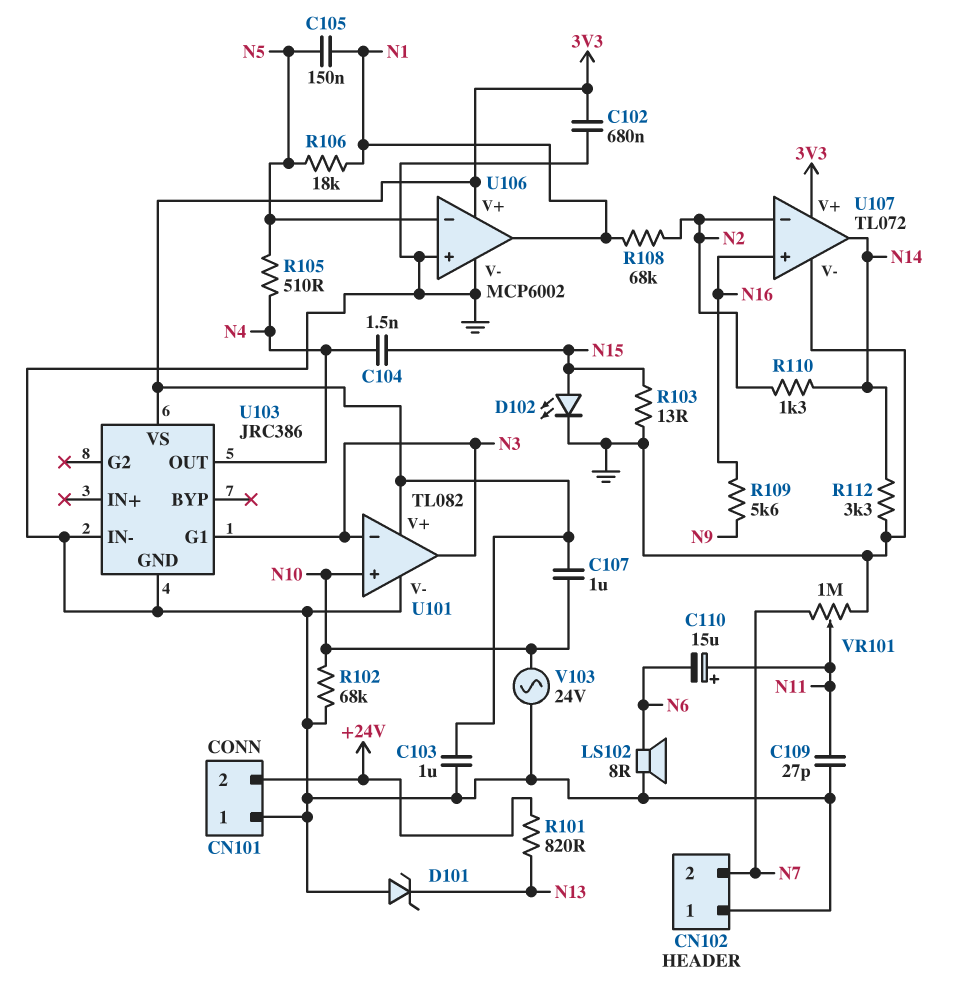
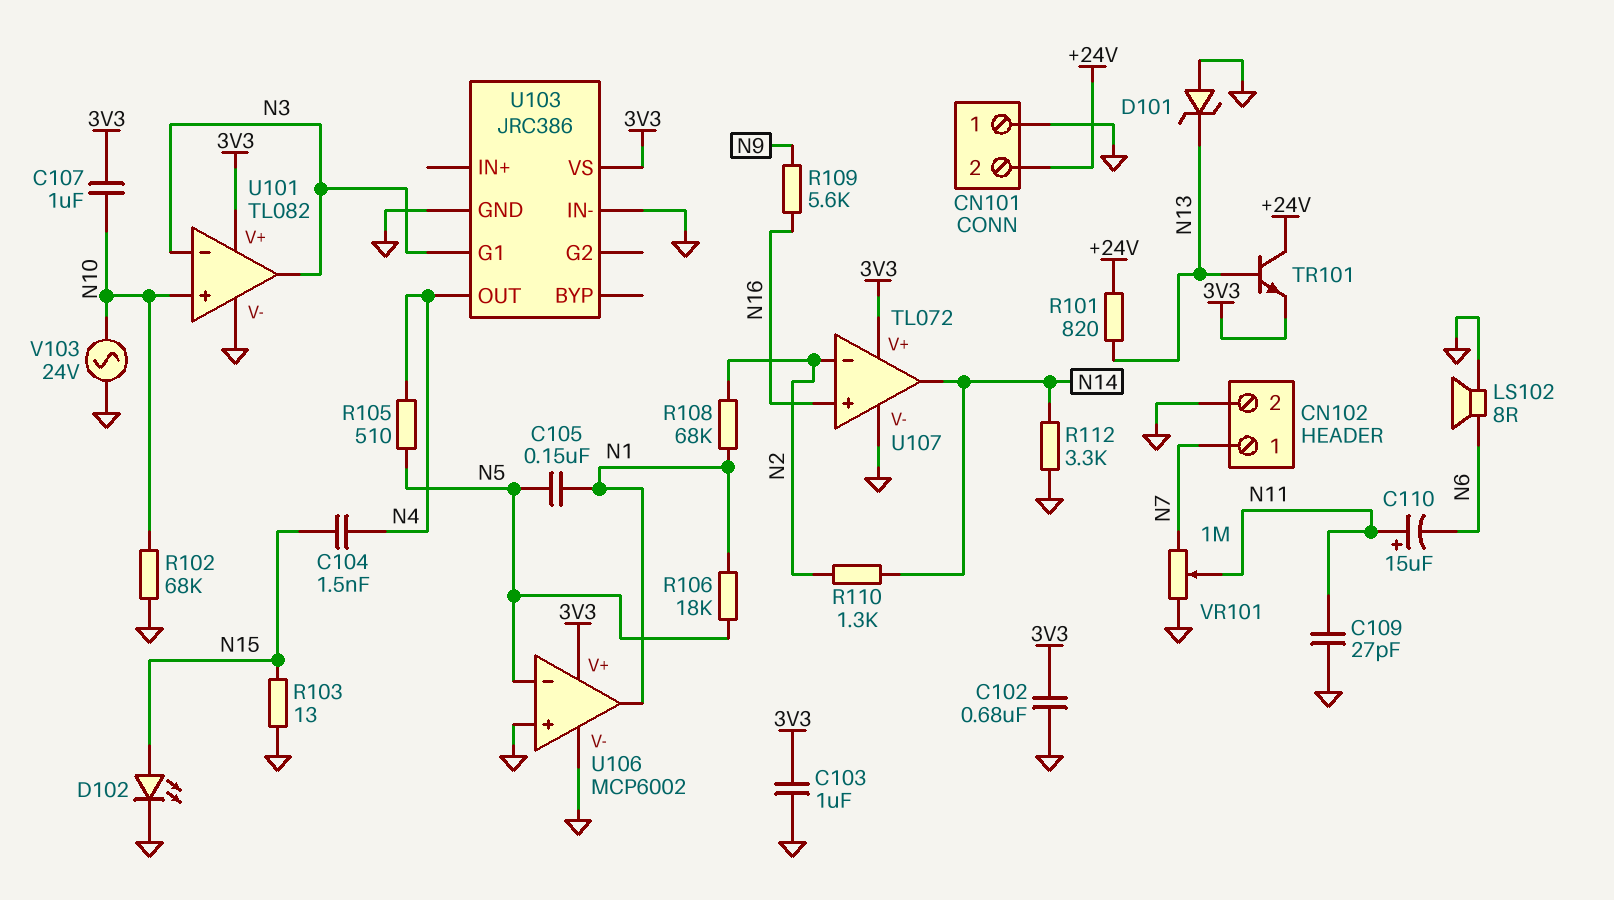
CN102 pin 1: GND -> N7
CN102 pin 2: N7 -> GND
TR101: none -> NPN (B N13, C +24V, E 3V3)

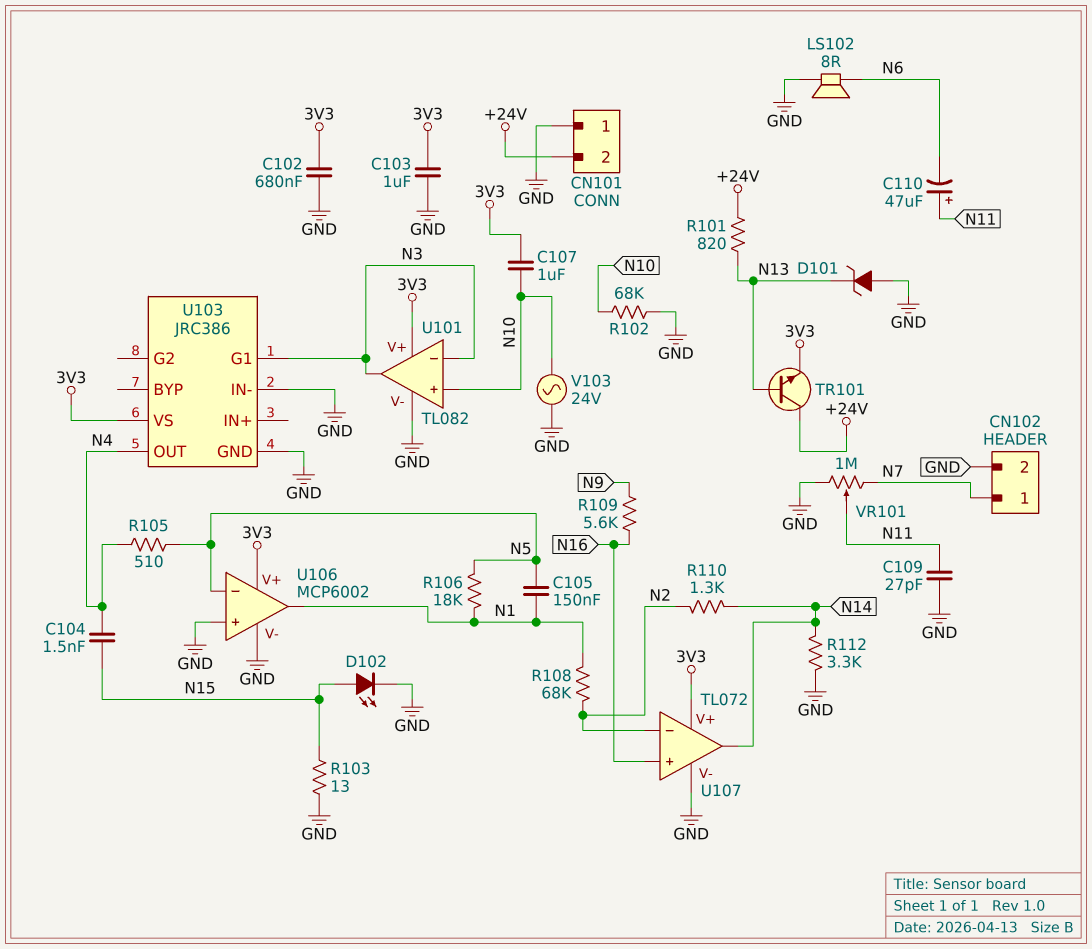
C110: 15uF (plus N11, minus N6) -> 47uF (plus N11, minus N6)

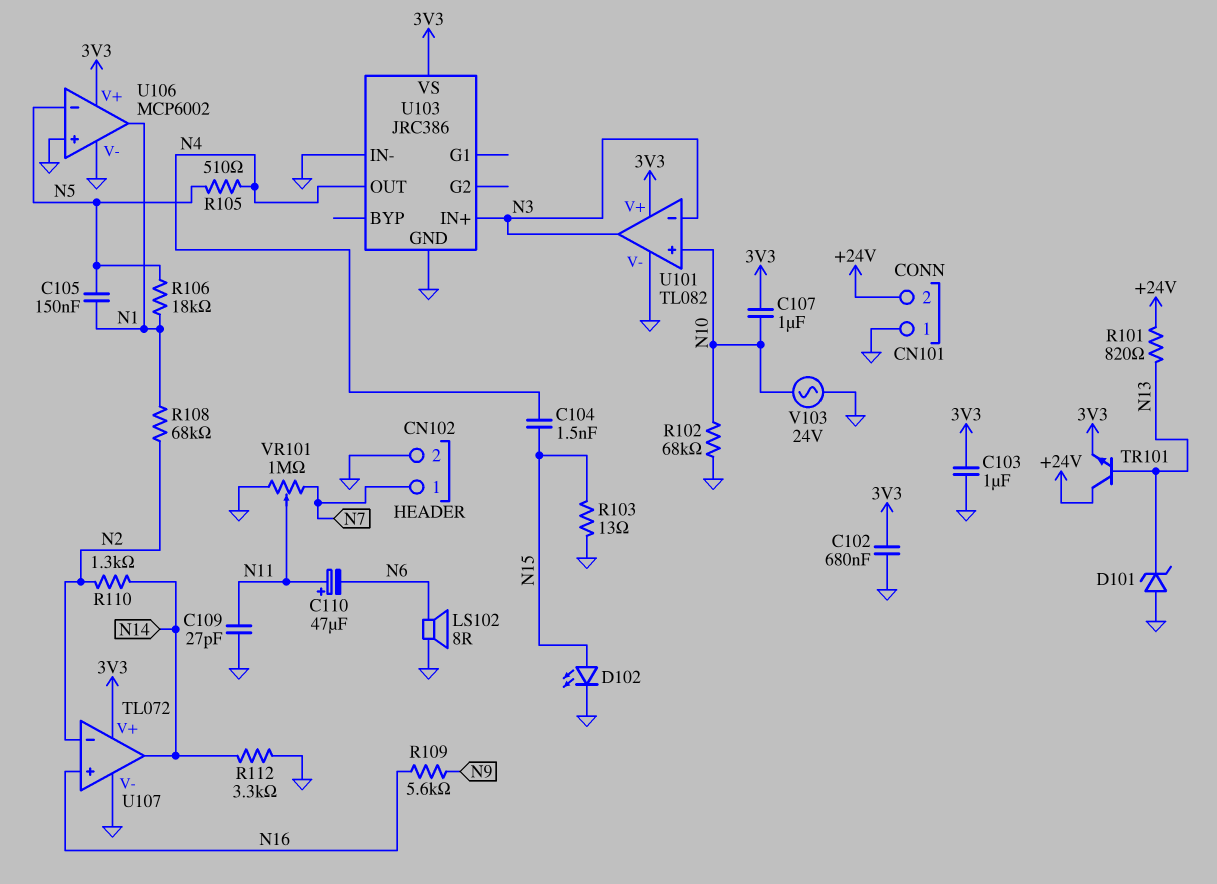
U103 pin G1: N3 -> none
U103 pin IN+: none -> N3

